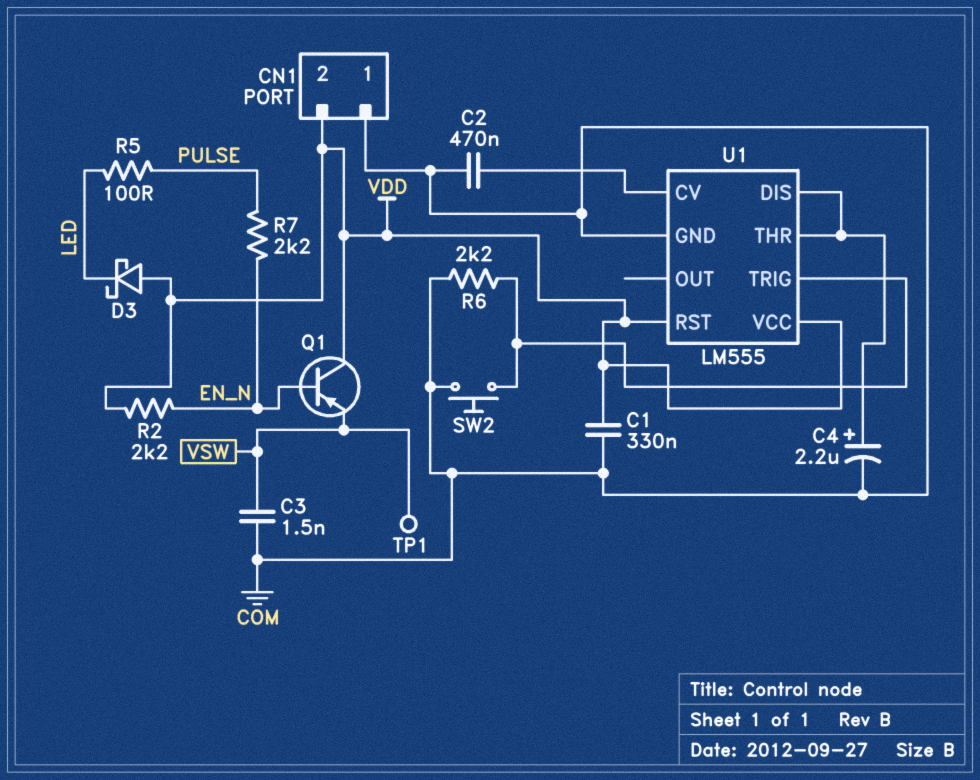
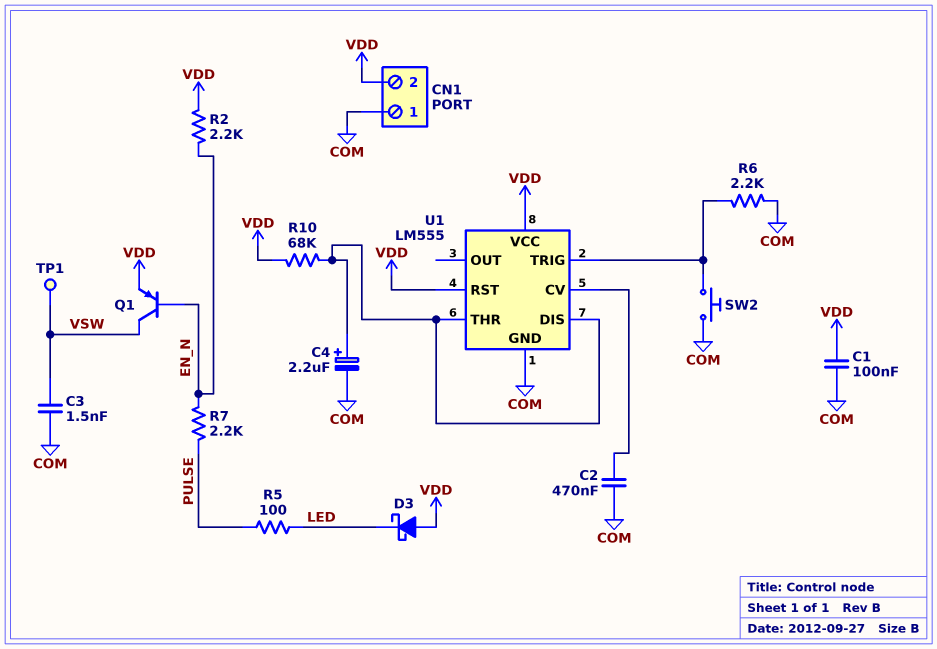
C1: 330nF (COM, VDD) -> 100nF (COM, VDD)
Q1: PNP (B EN_N, C VDD, E VSW) -> PNP (B EN_N, C VSW, E VDD)
R10: none -> 68k (U1/DIS, VDD)

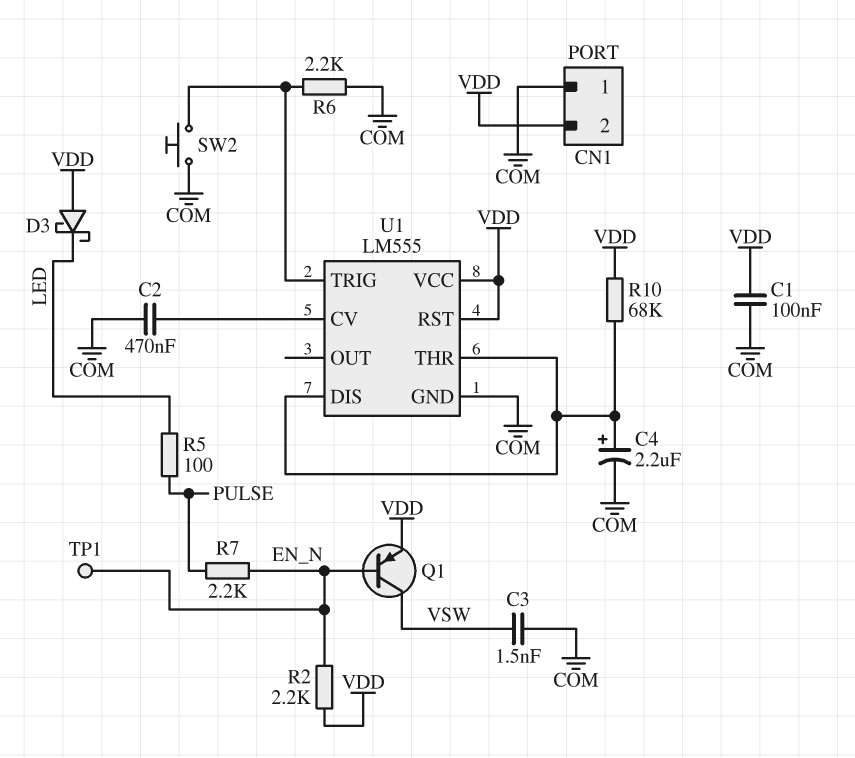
TP1: test point (VSW) -> test point (EN_N)

